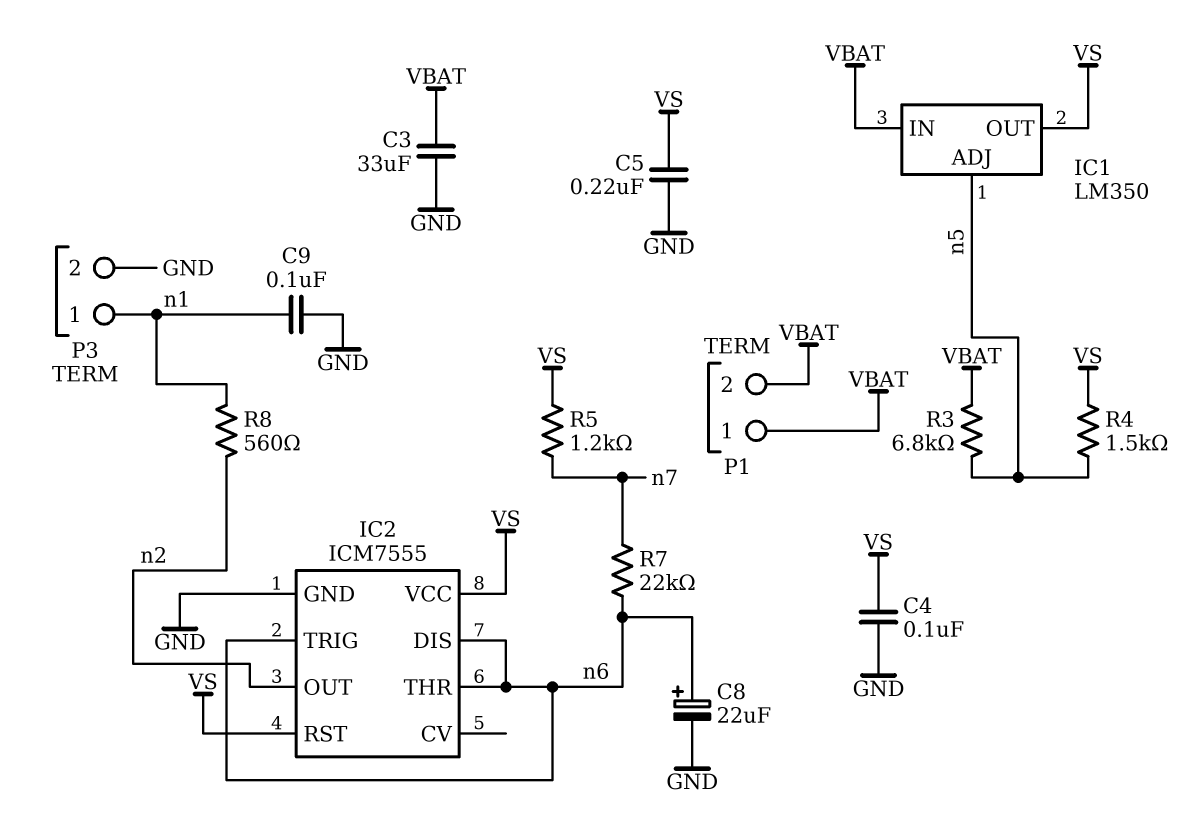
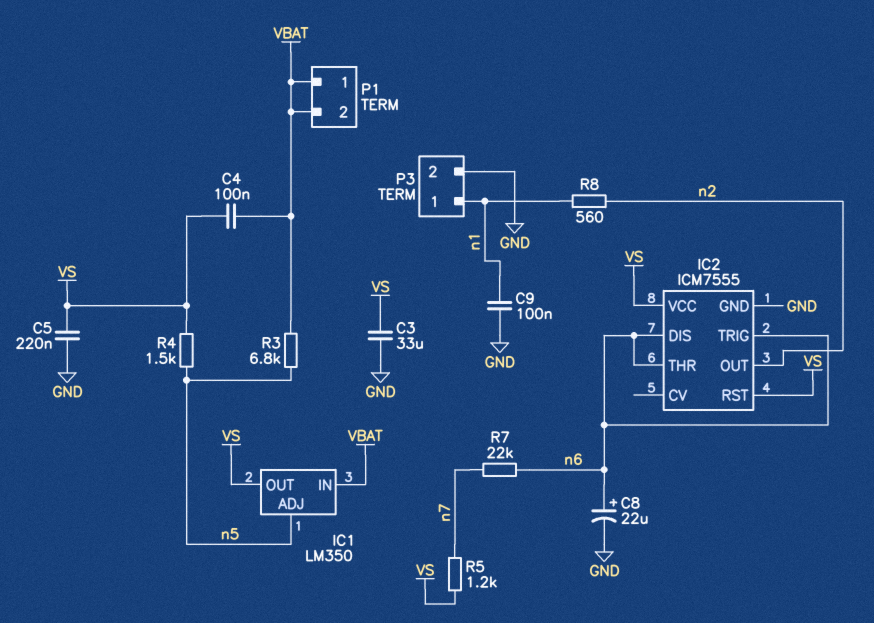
C3: 33uF (GND, VBAT) -> 33uF (GND, VS)
C4: 100nF (GND, VS) -> 100nF (VBAT, VS)

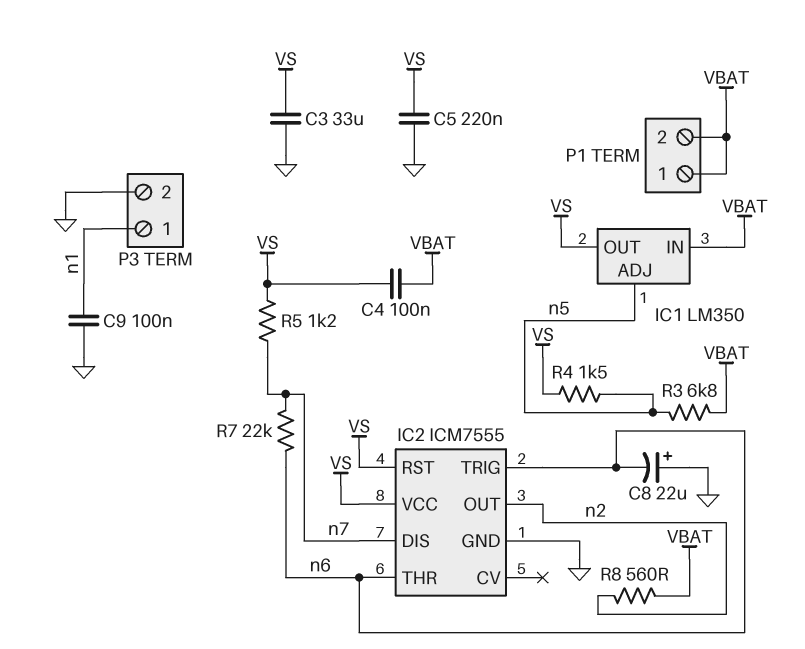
C8: 22uF (plus n6, minus GND) -> 22uF (plus GND, minus n6)
IC2 pin DIS: n6 -> n7
R8: 560 (n1, n2) -> 560 (VBAT, n2)

